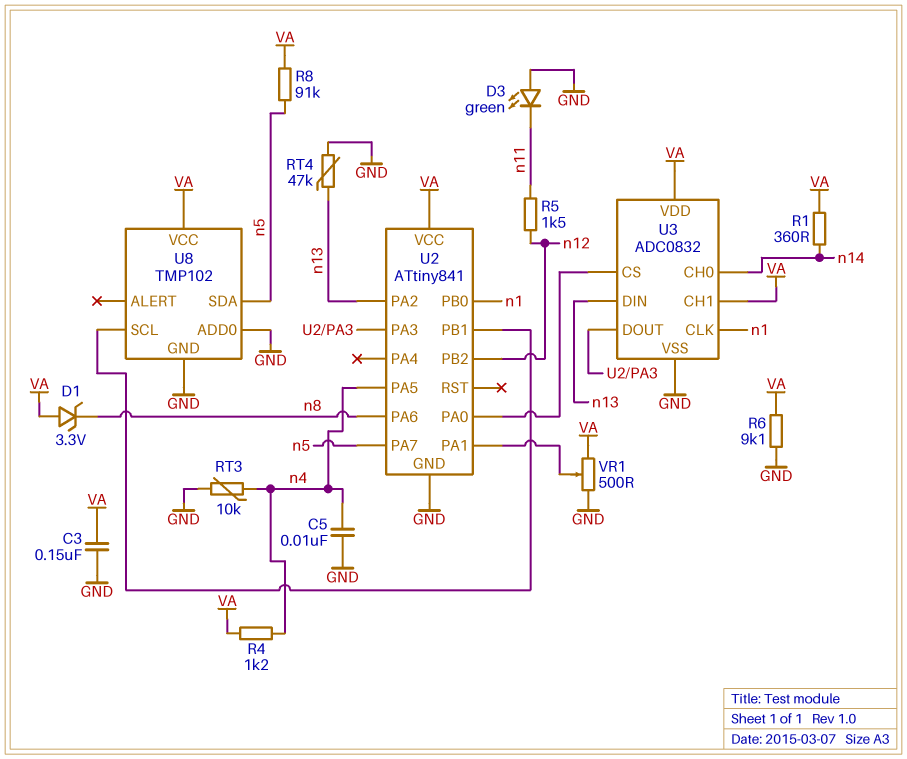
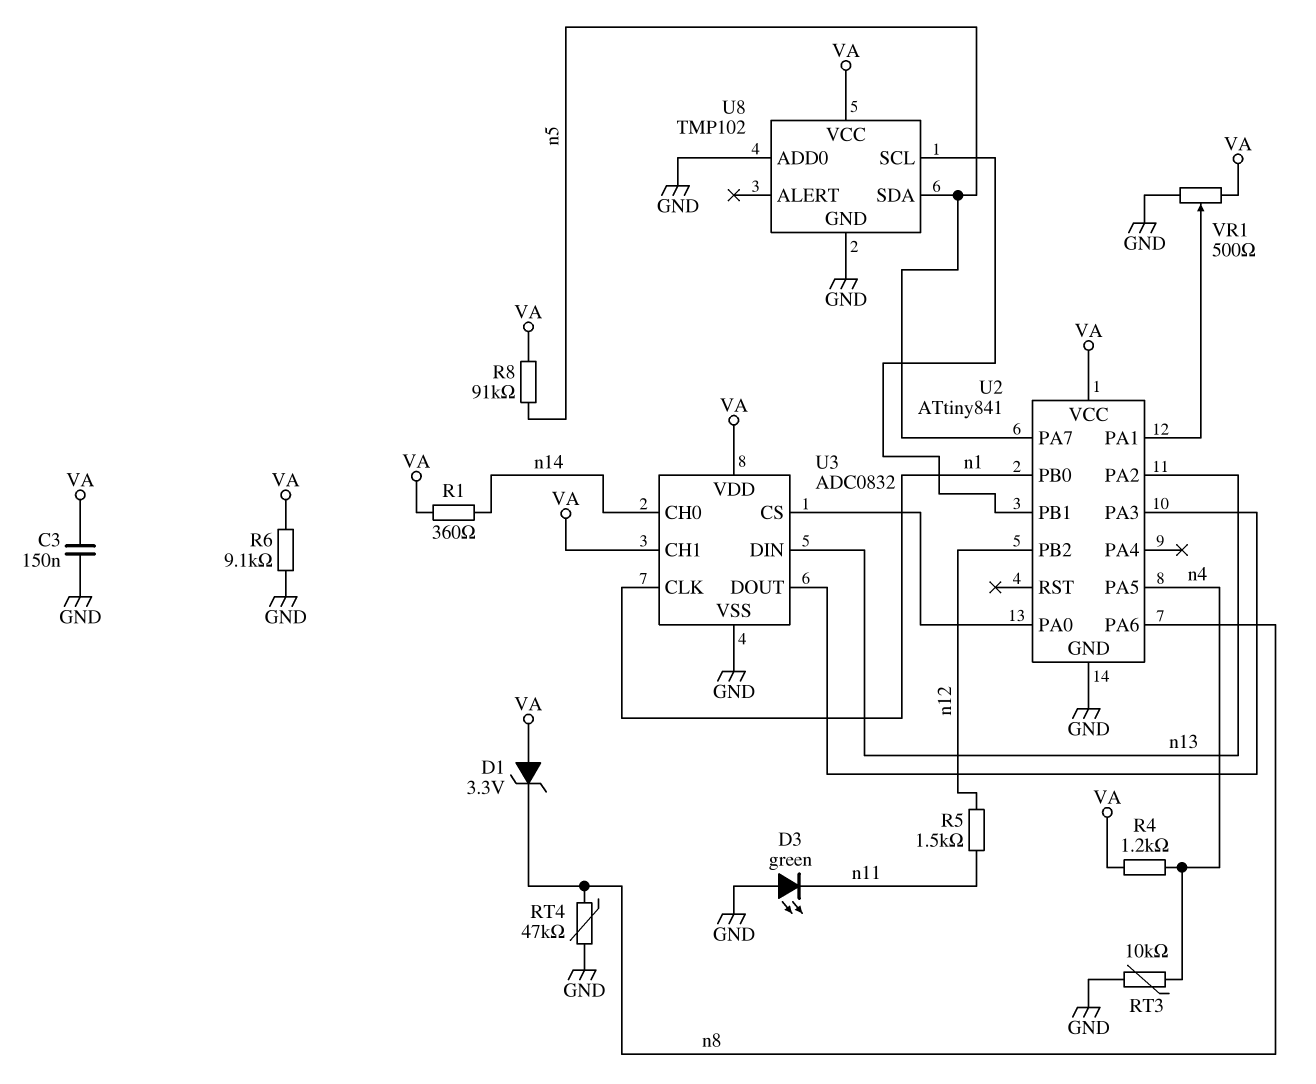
C5: 10nF (GND, n4) -> none
RT4: 47k (GND, n13) -> 47k (GND, n8)

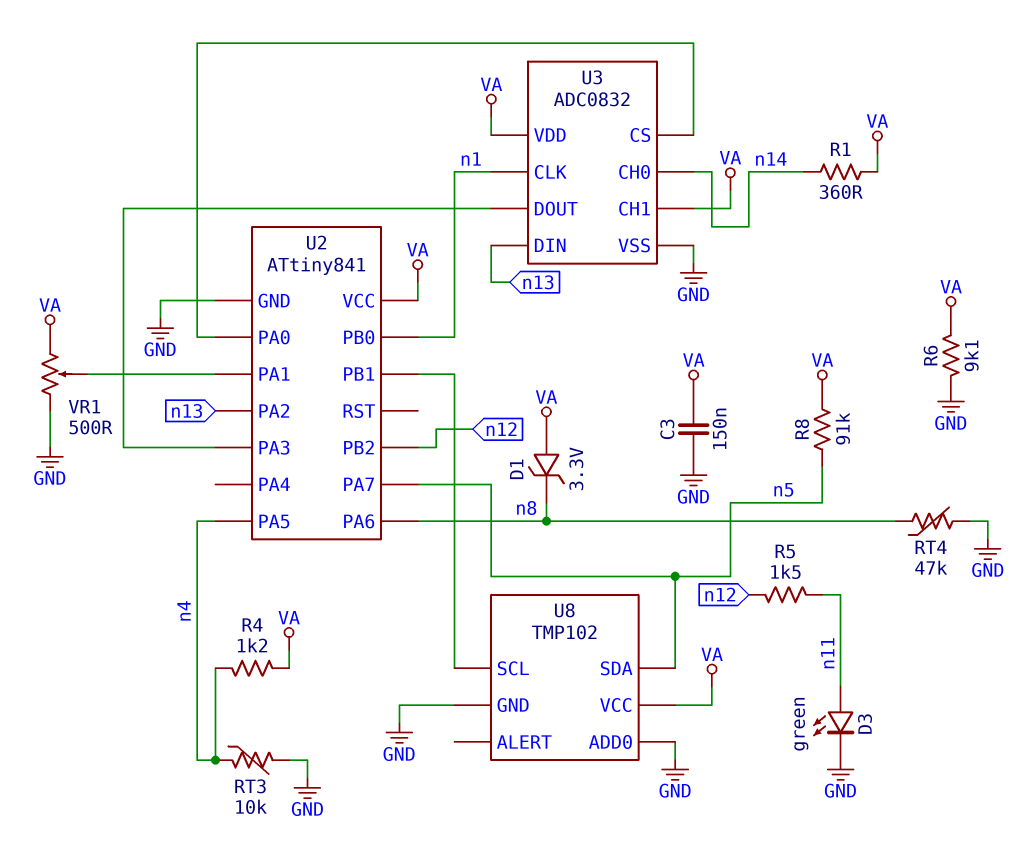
D3: LED green (A GND, K n11) -> LED green (A n11, K GND)

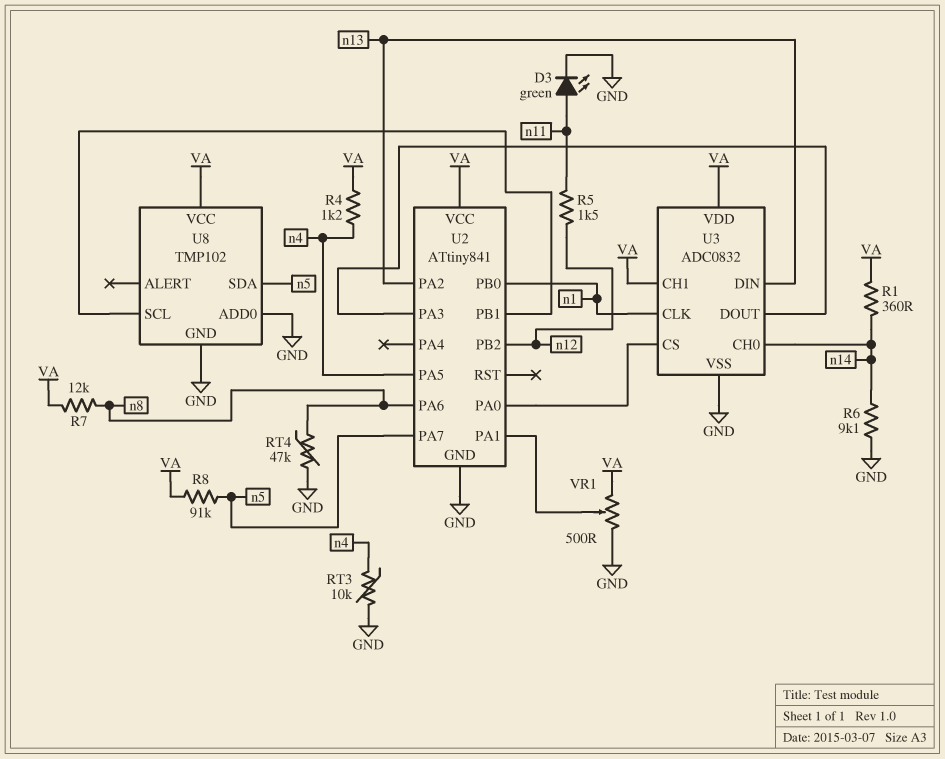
C3: 150nF (GND, VA) -> none
D1: zener 3.3V (A VA, K n8) -> none
R6: 9.1k (GND, VA) -> 9.1k (GND, n14)
R7: none -> 12k (VA, n8)

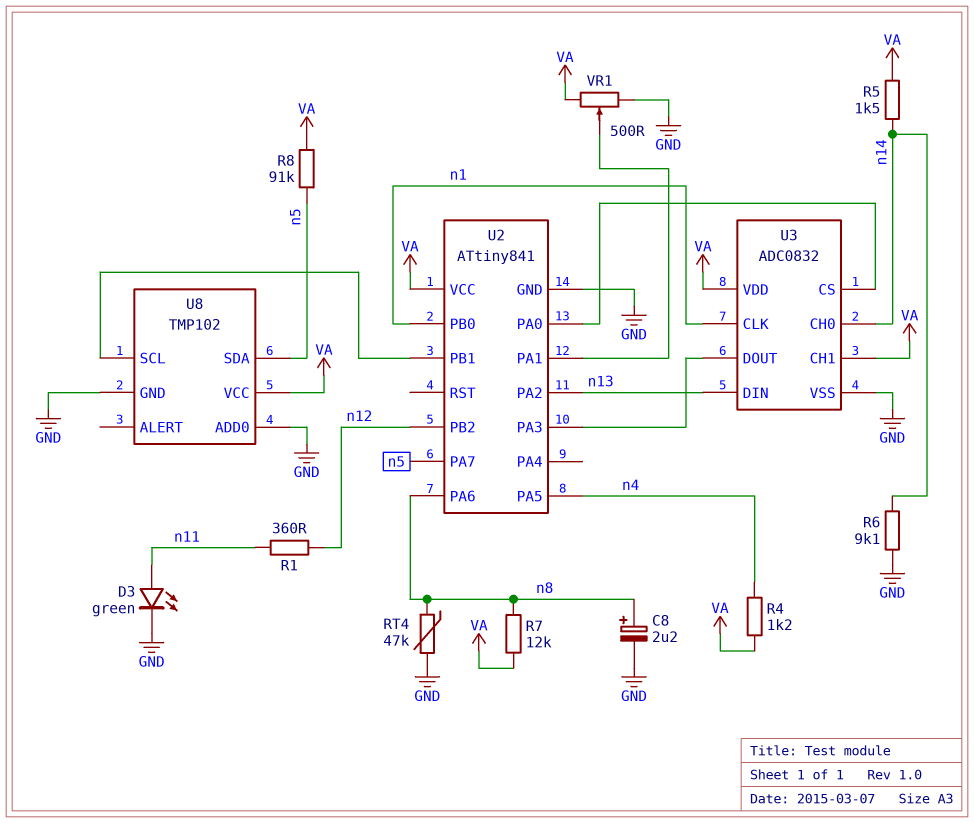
C8: none -> 2.2uF (plus n8, minus GND)
R1: 360 (VA, n14) -> 360 (n11, n12)
R5: 1.5k (n11, n12) -> 1.5k (VA, n14)
RT3: 10k (GND, n4) -> none

